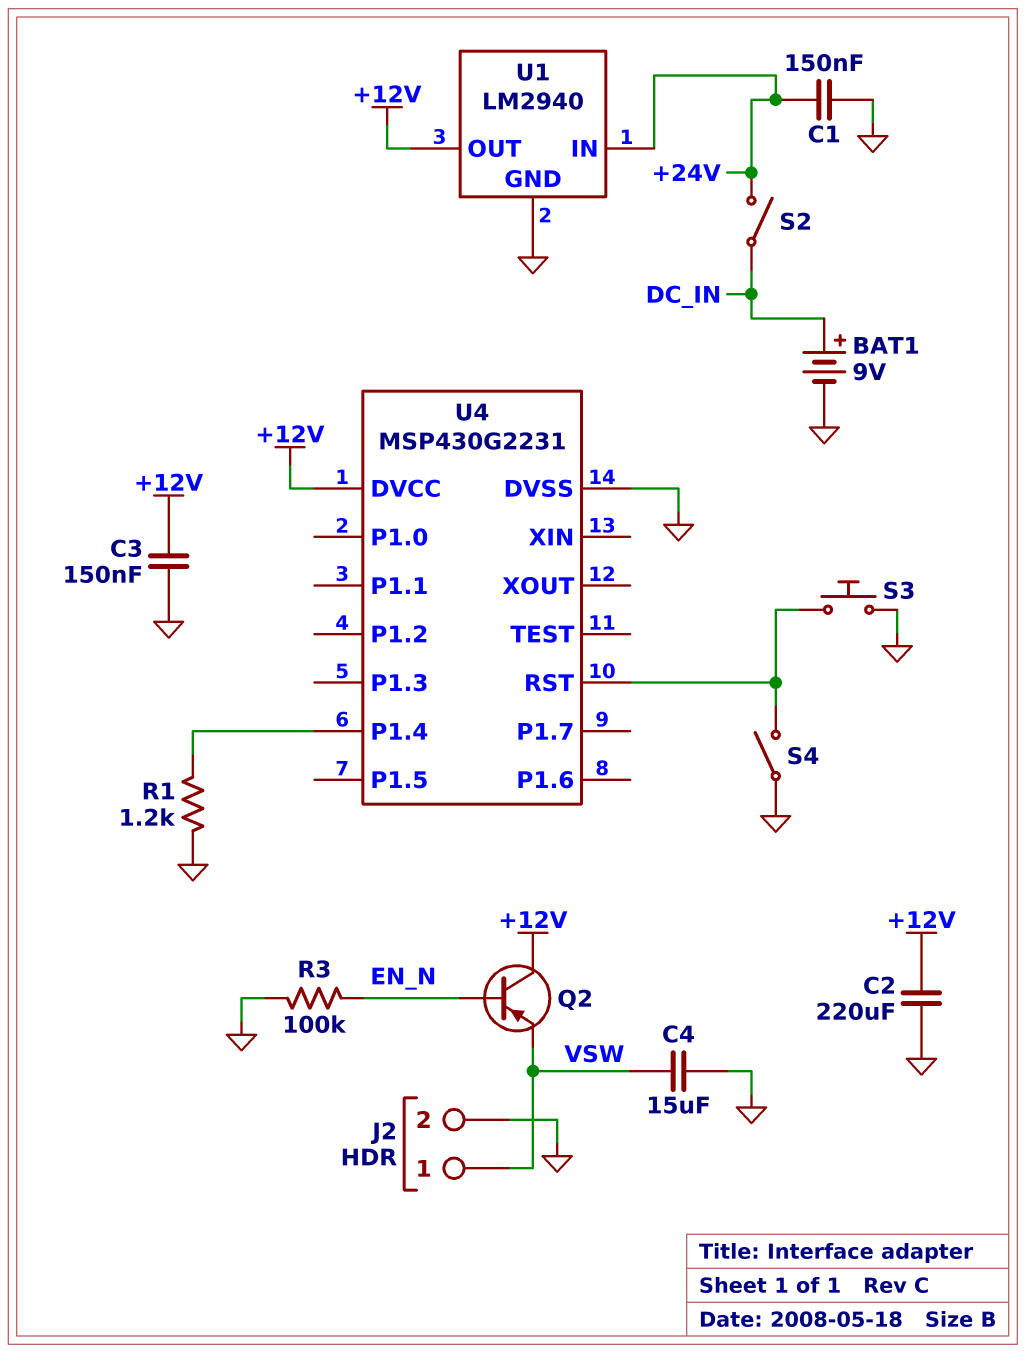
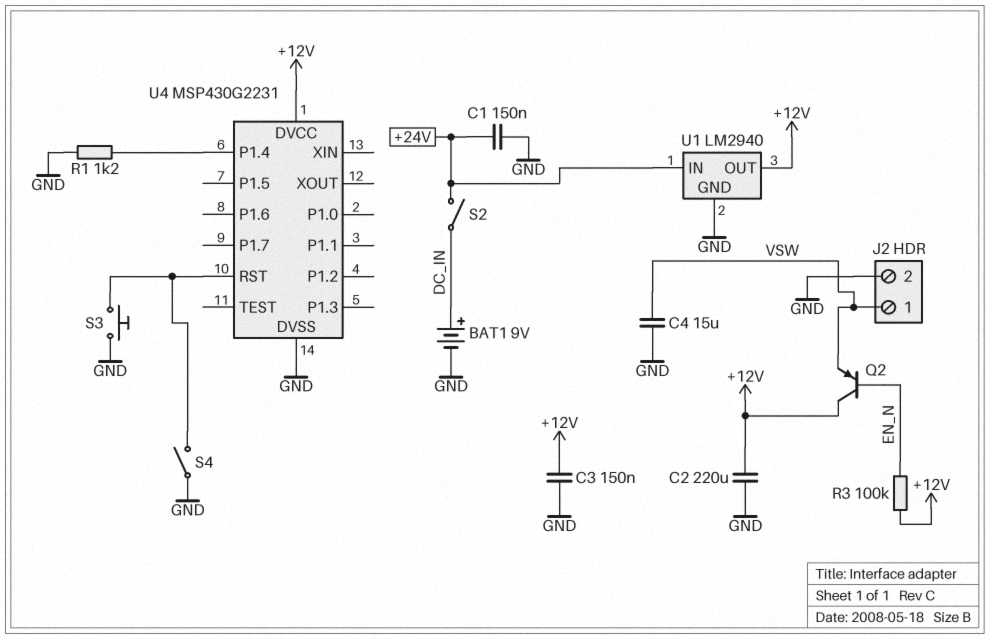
R3: 100k (EN_N, GND) -> 100k (+12V, EN_N)

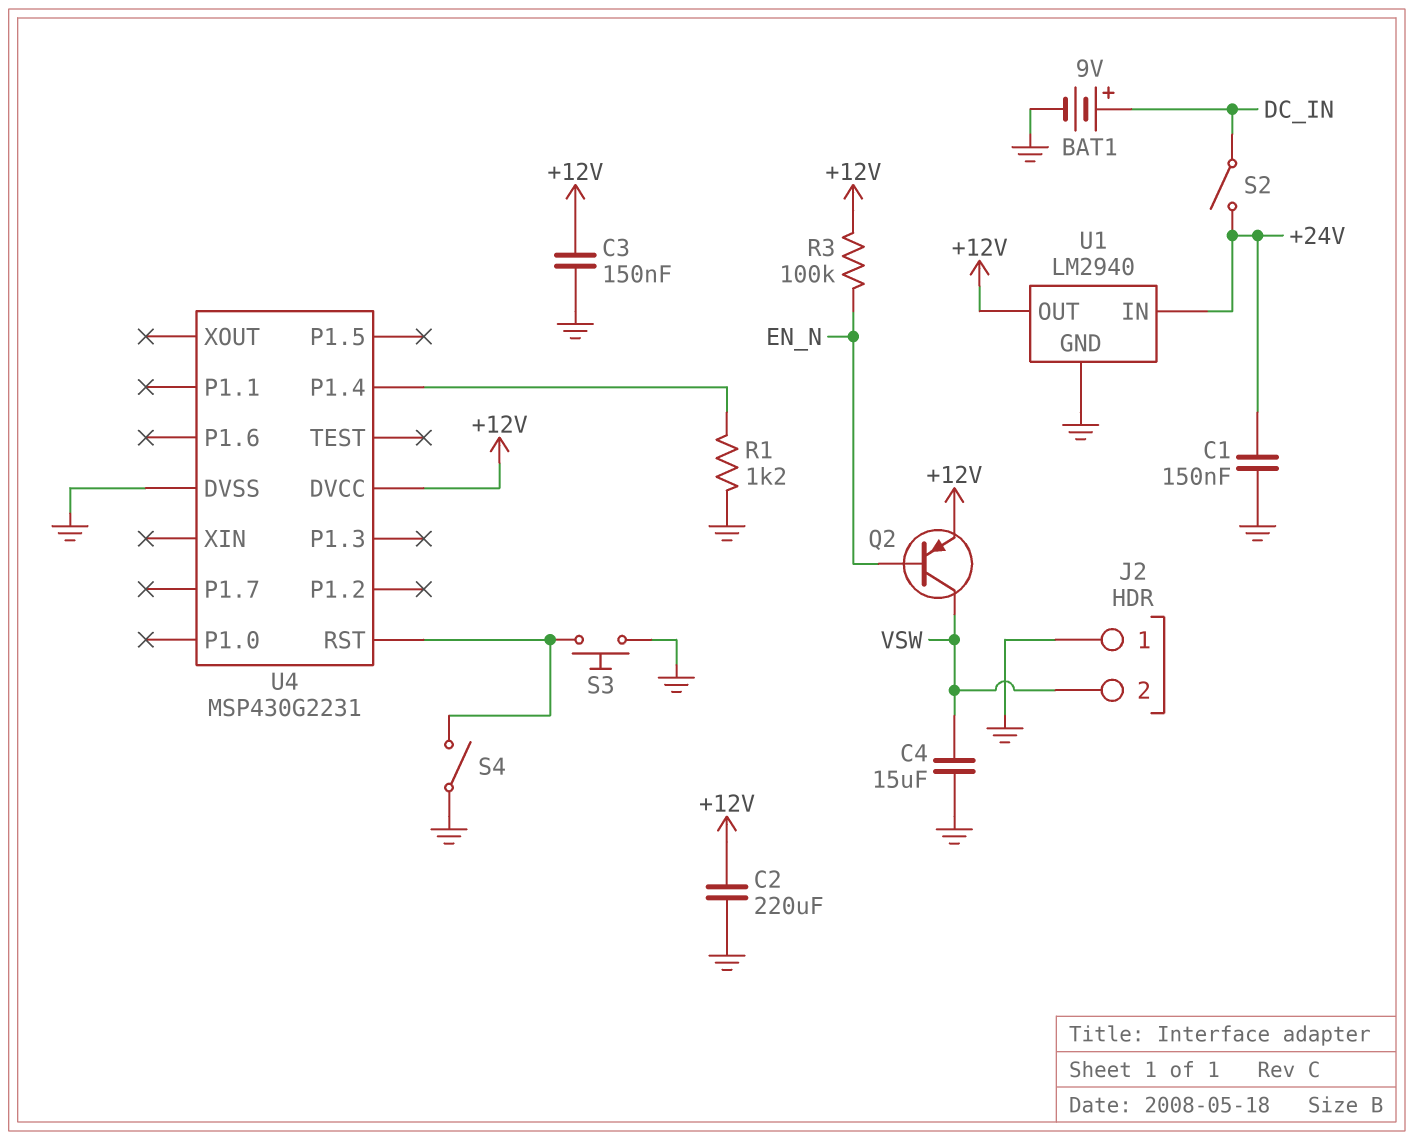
J2 pin 1: VSW -> GND
J2 pin 2: GND -> VSW
Q2: PNP (B EN_N, C +12V, E VSW) -> PNP (B EN_N, C VSW, E +12V)

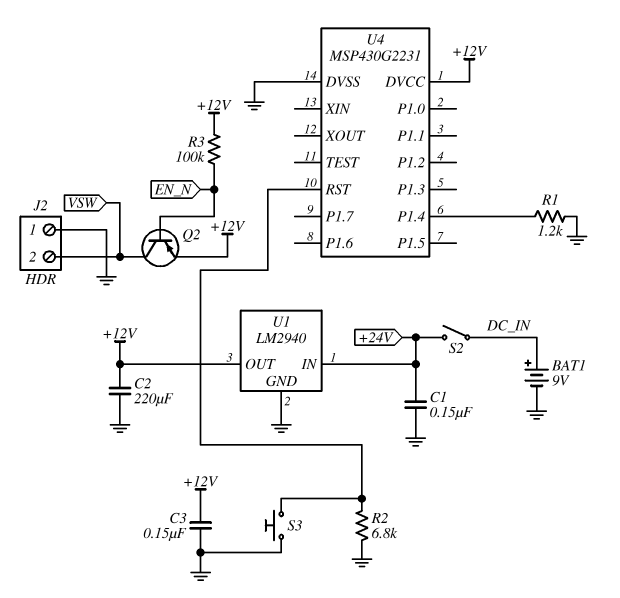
C4: 15uF (GND, VSW) -> none
R2: none -> 6.8k (GND, U4/RST)
S4: switch (GND, U4/RST) -> none

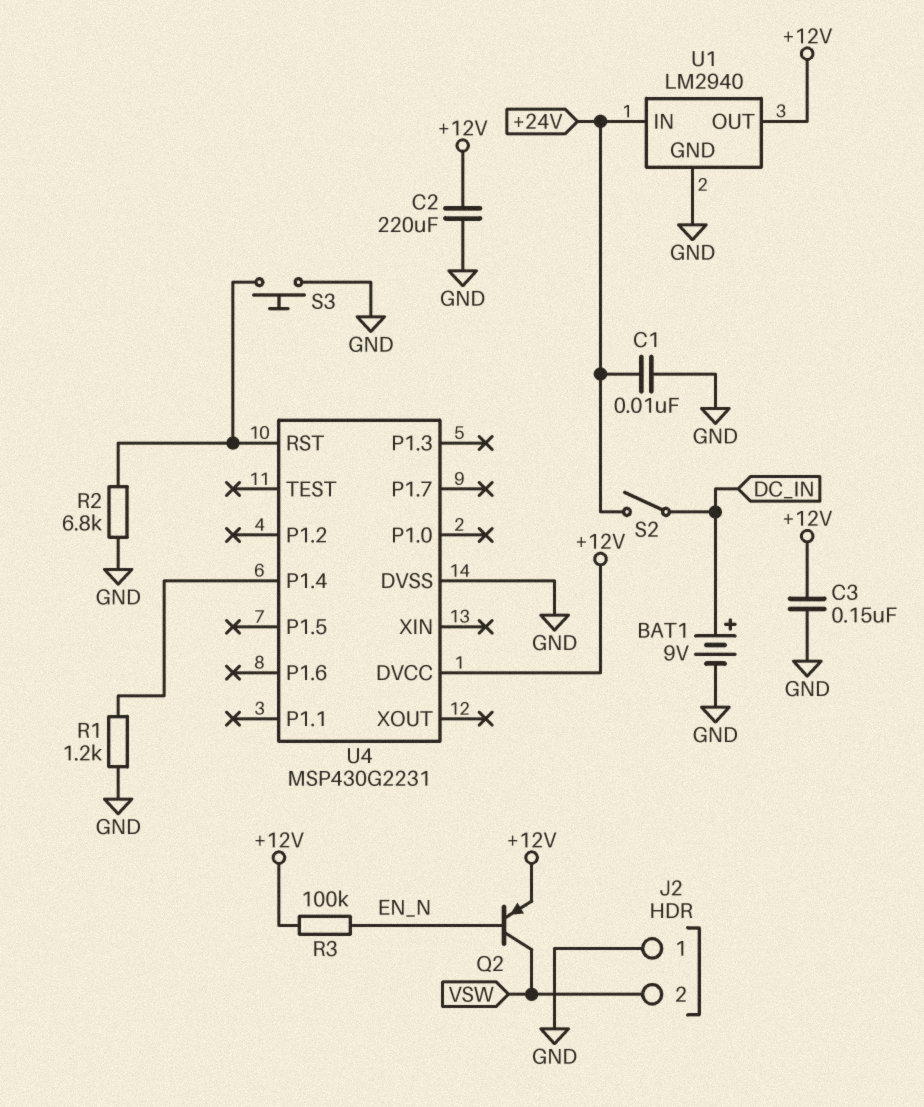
C1: 150nF (+24V, GND) -> 10nF (+24V, GND)

